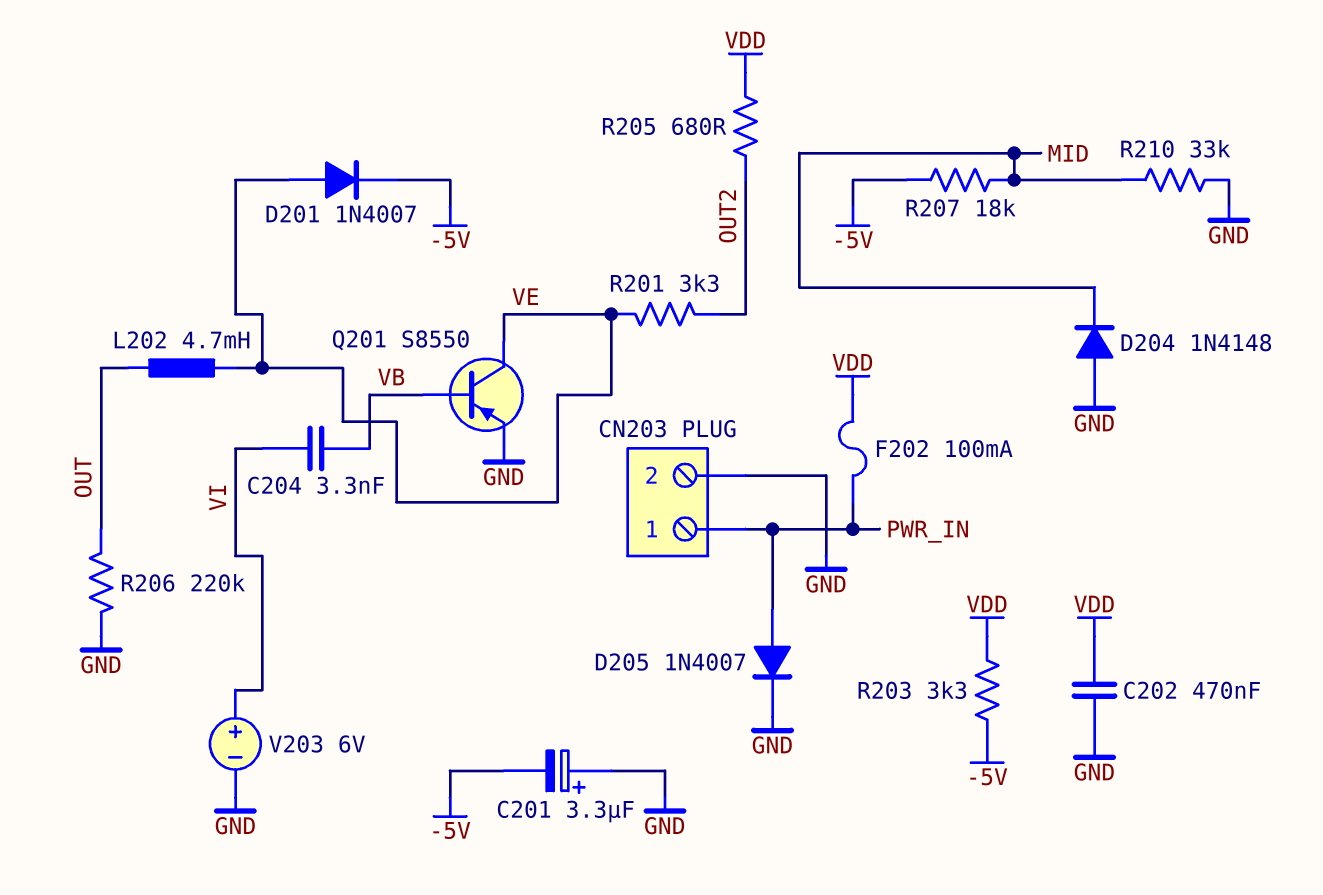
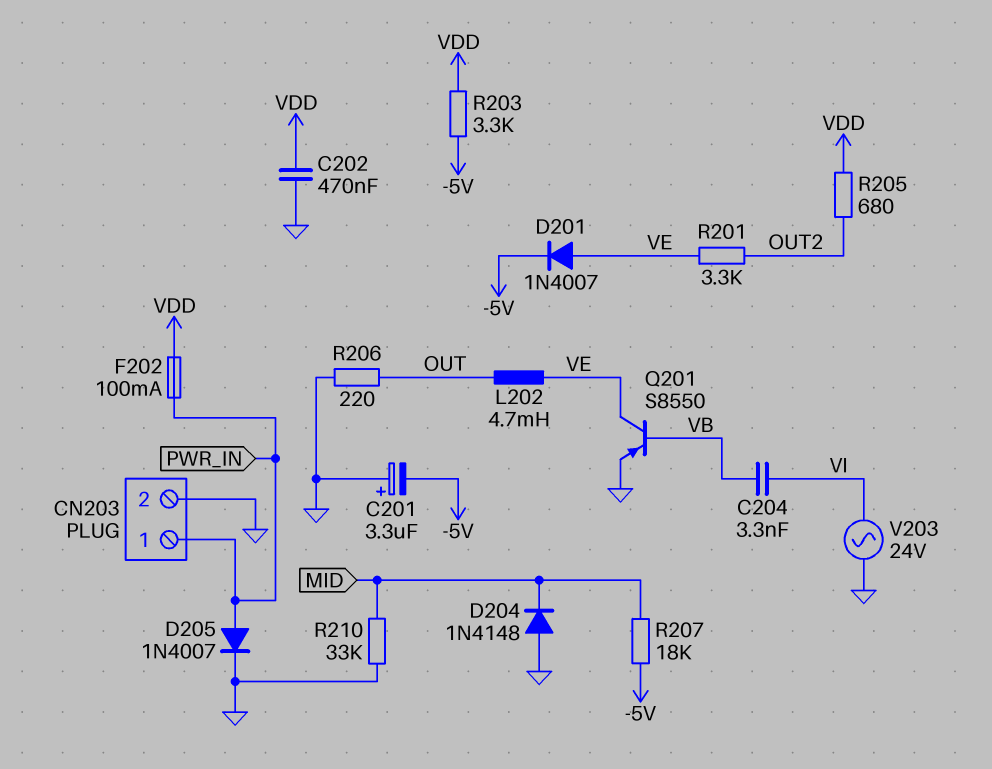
R206: 220k (GND, OUT) -> 220 (GND, OUT)
V203: 6V (plus VI, minus GND) -> AC 24V (GND, VI)

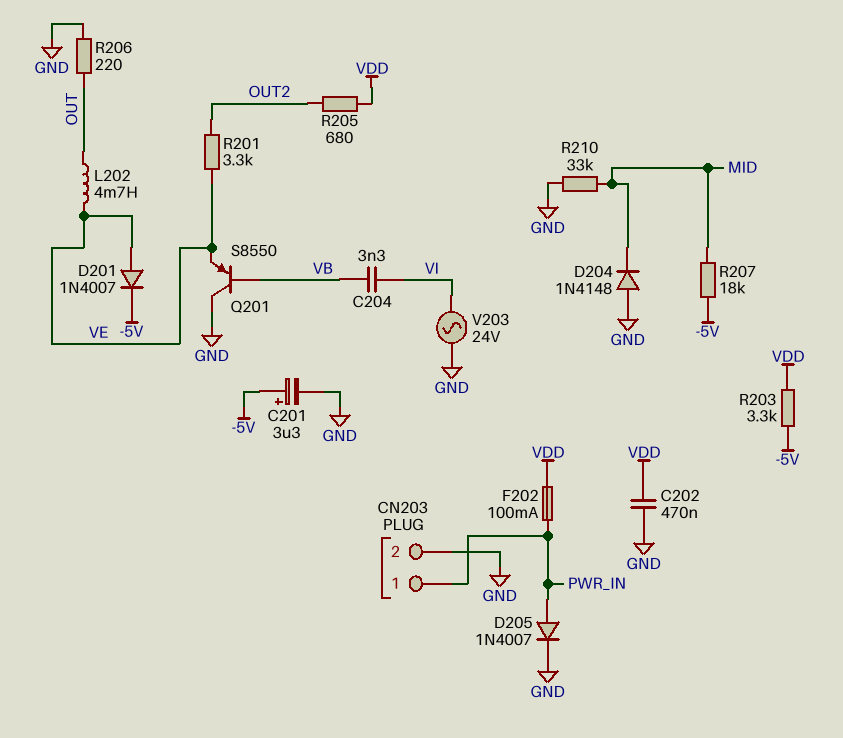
C201: 3.3uF (plus GND, minus -5V) -> 3.3uF (plus -5V, minus GND)
Q201: PNP S8550 (B VB, C VE, E GND) -> PNP S8550 (B VB, C GND, E VE)

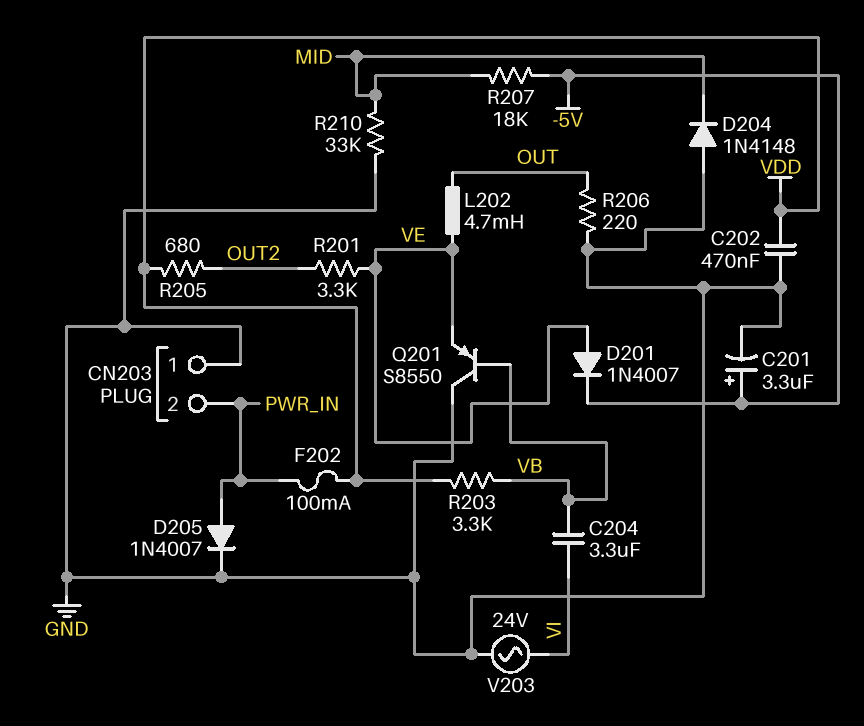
C204: 3.3nF (VB, VI) -> 3.3uF (VB, VI)
CN203 pin 1: PWR_IN -> GND
CN203 pin 2: GND -> PWR_IN
R203: 3.3k (-5V, VDD) -> 3.3k (VB, VDD)

